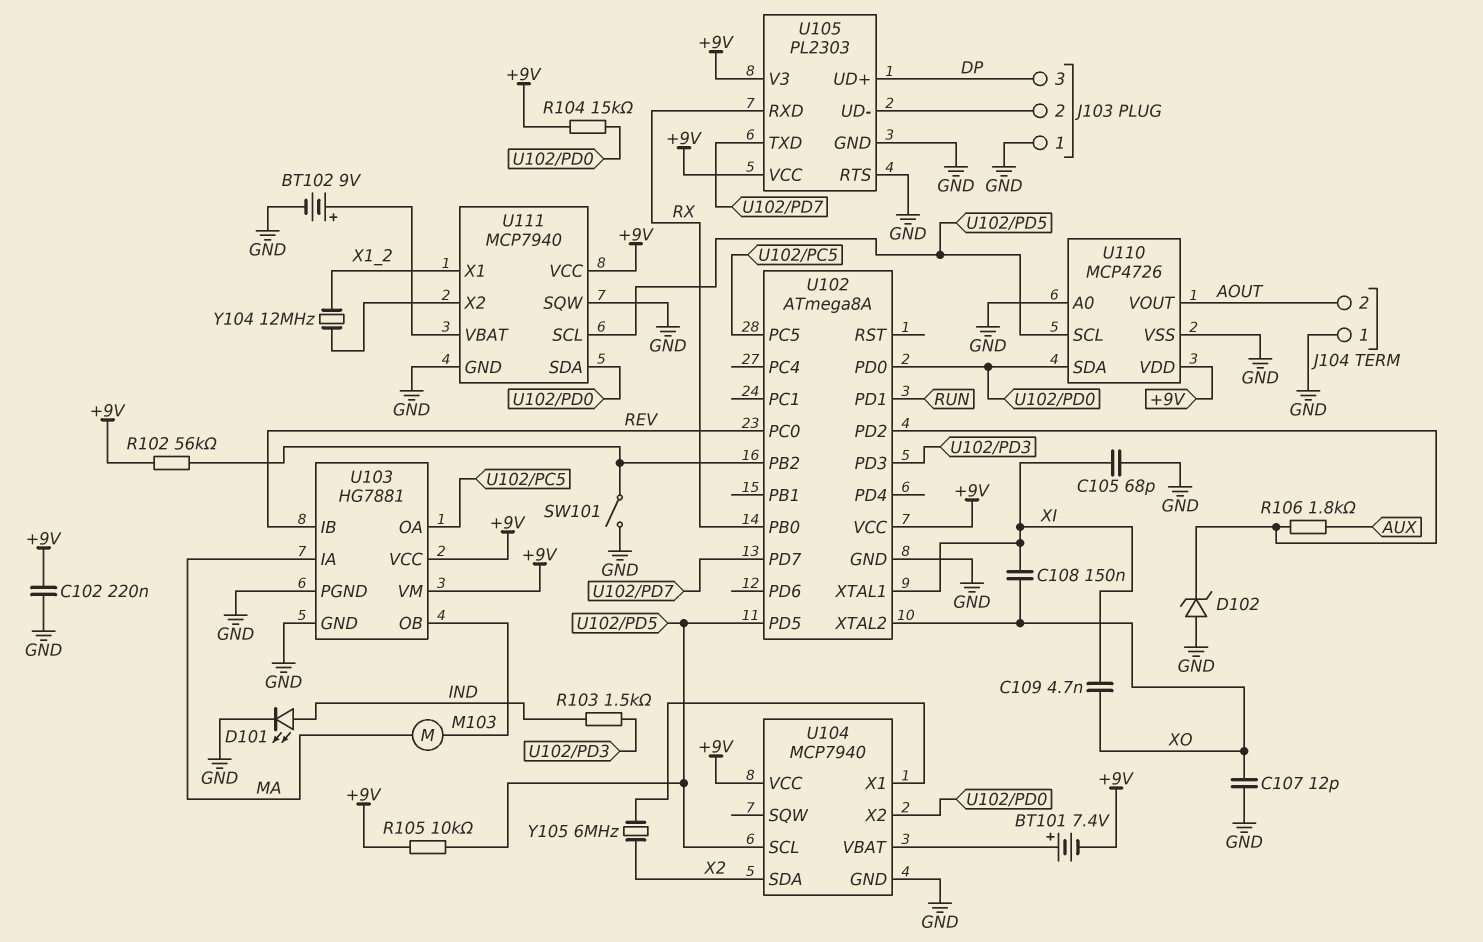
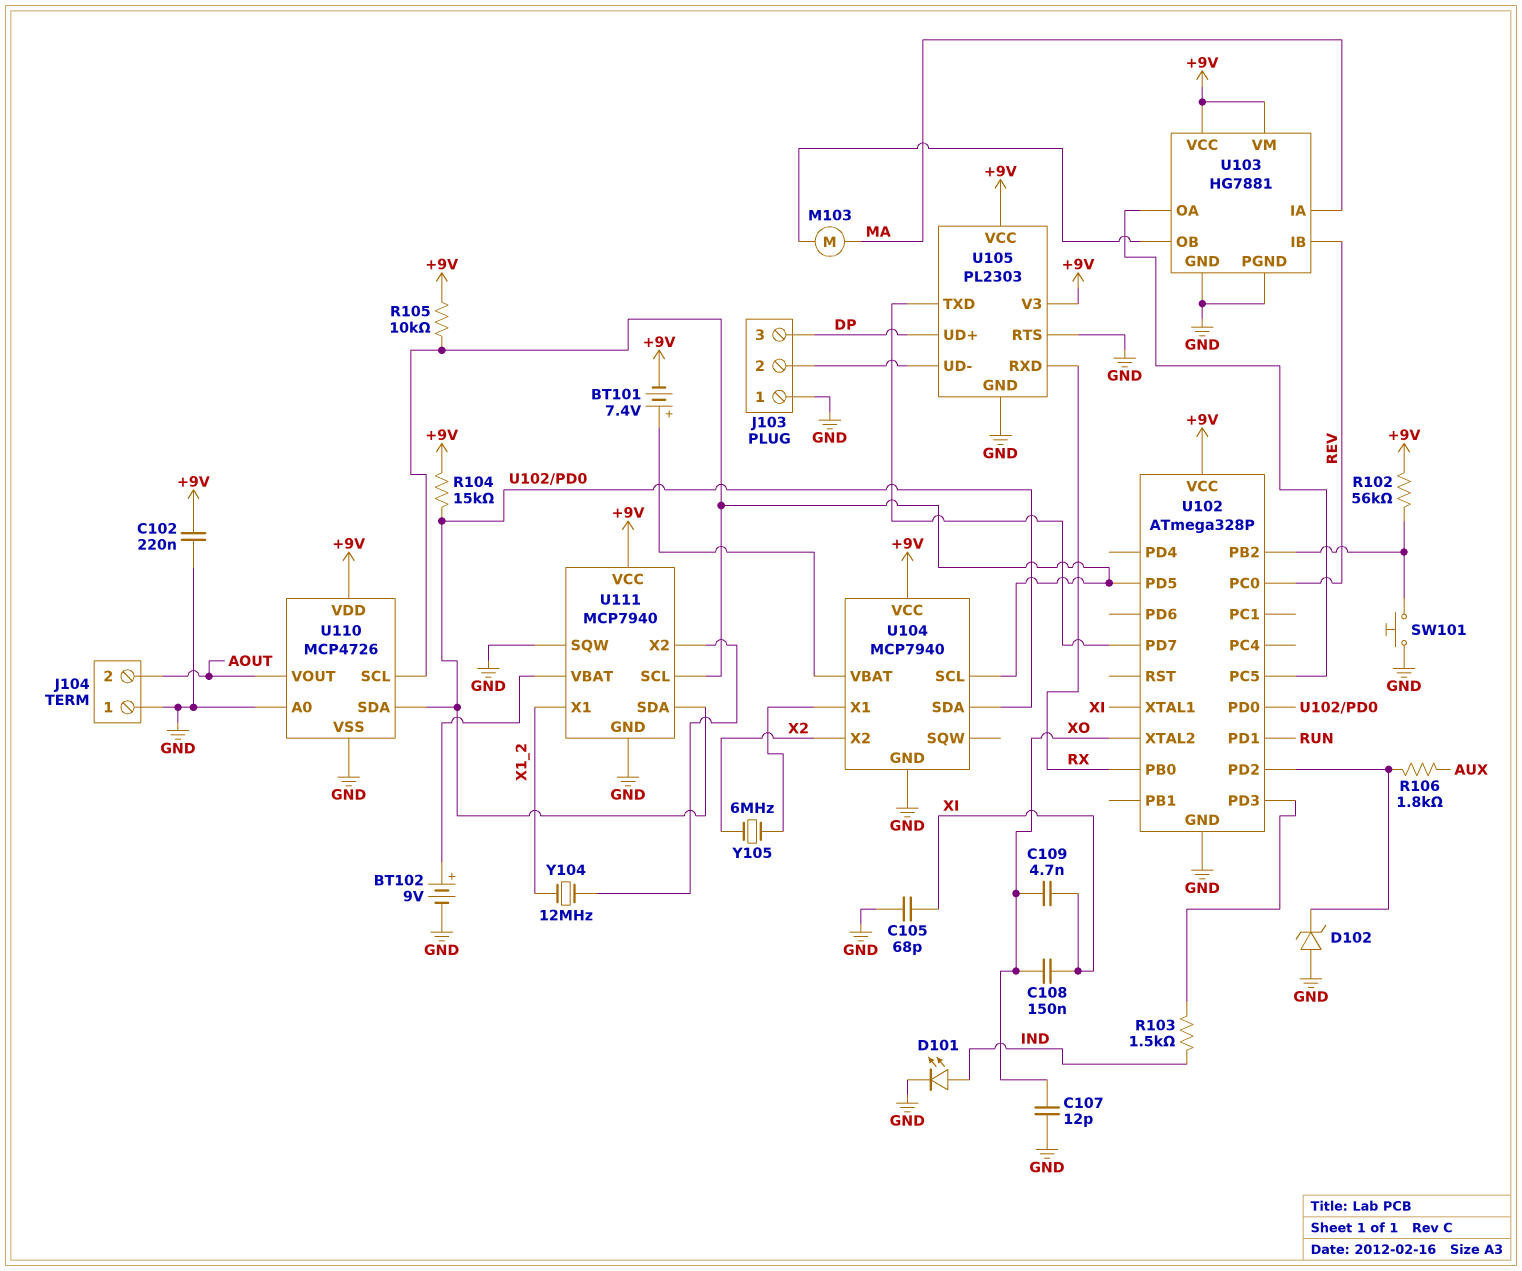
SW101: switch (GND, U102/PB2) -> button (GND, U102/PB2)
U102: ATmega8A -> ATmega328P
U104 pin SDA: X2 -> U102/PD0
U104 pin X2: U102/PD0 -> X2

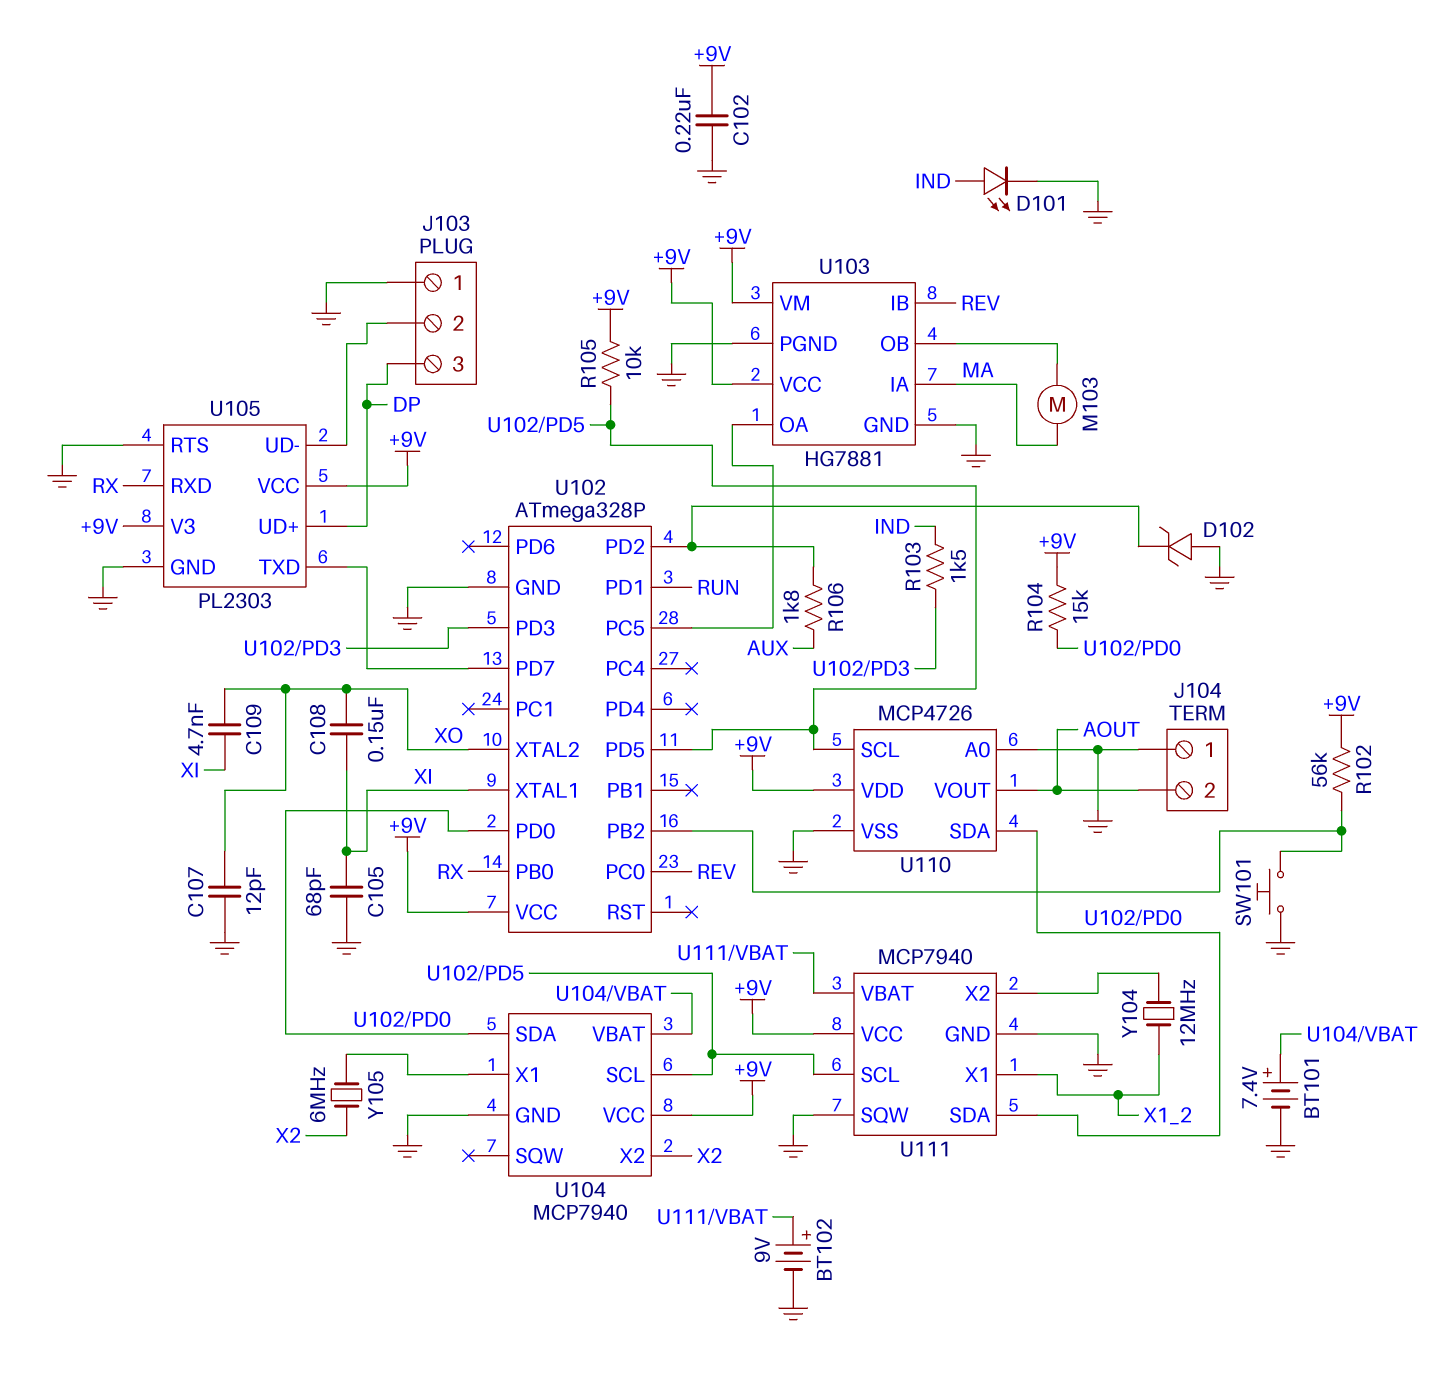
BT101: 7.4V (plus U104/VBAT, minus +9V) -> 7.4V (plus U104/VBAT, minus GND)

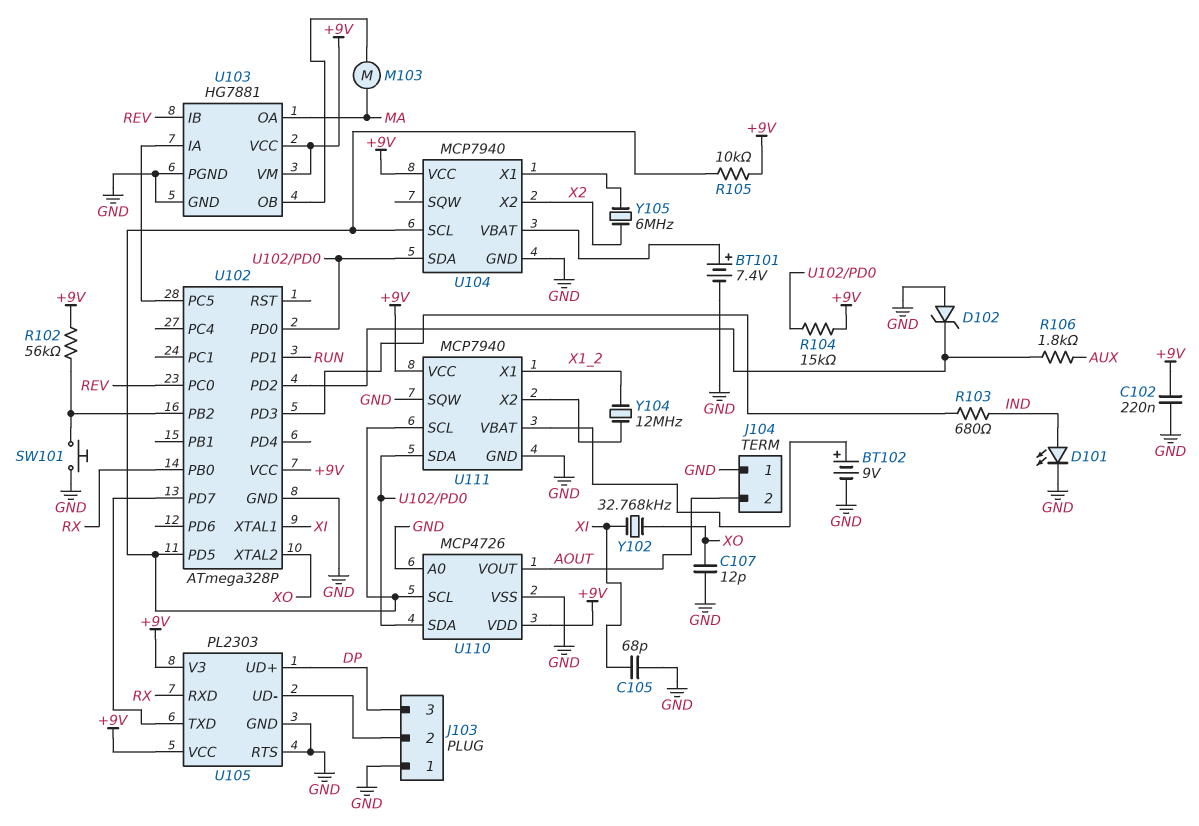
C108: 150nF (XI, XO) -> none
C109: 4.7nF (XI, XO) -> none
R103: 1.5k (IND, U102/PD3) -> 680 (IND, U102/PD3)
U103 pin IA: MA -> U102/PC5
U103 pin OA: U102/PC5 -> MA
Y102: none -> 32.768kHz (XI, XO)

